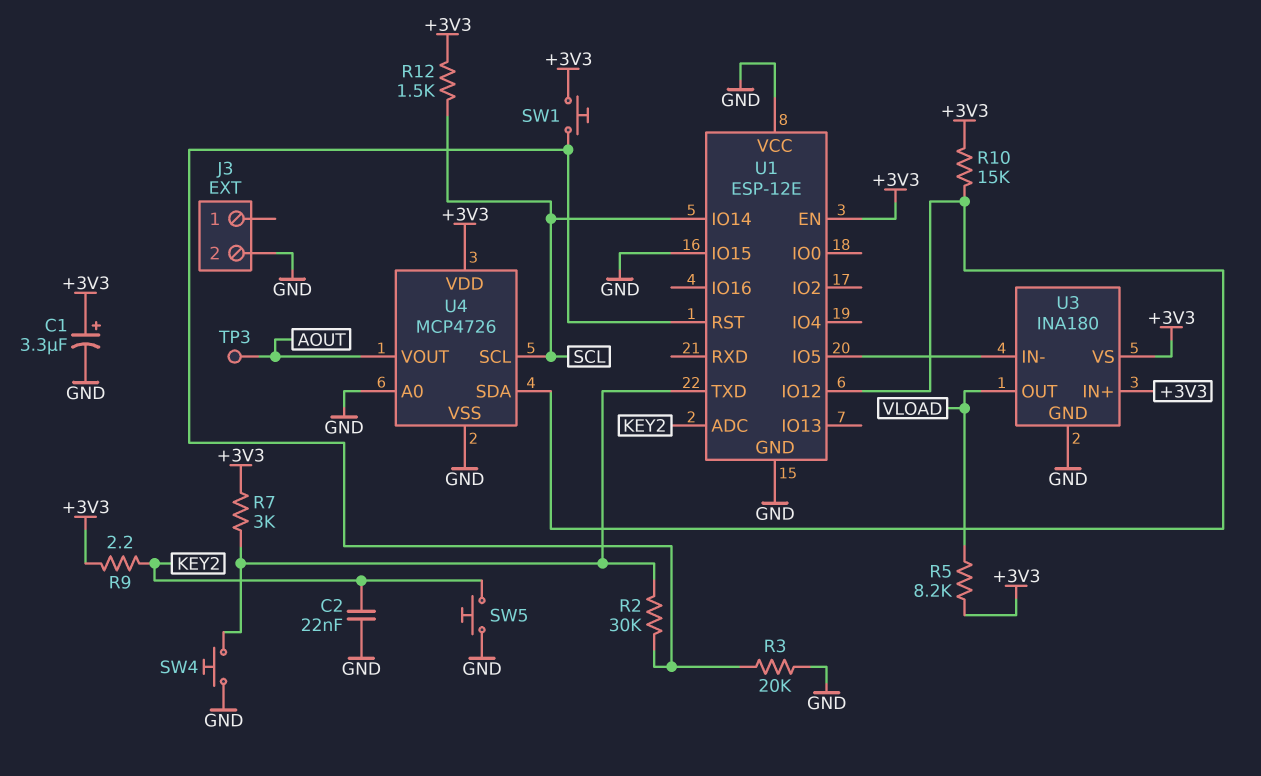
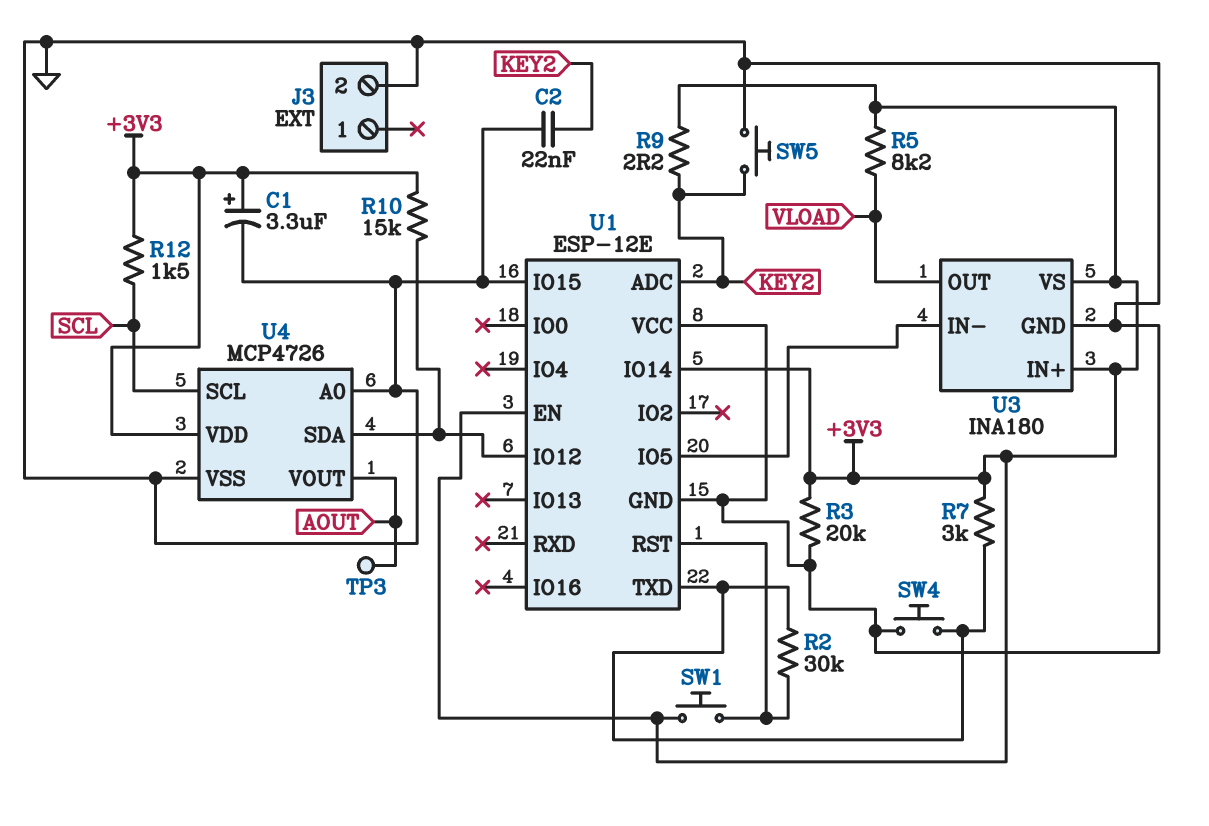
R3: 20k (GND, U1/RST) -> 20k (+3V3, GND)
U1 pin IO14: SCL -> +3V3

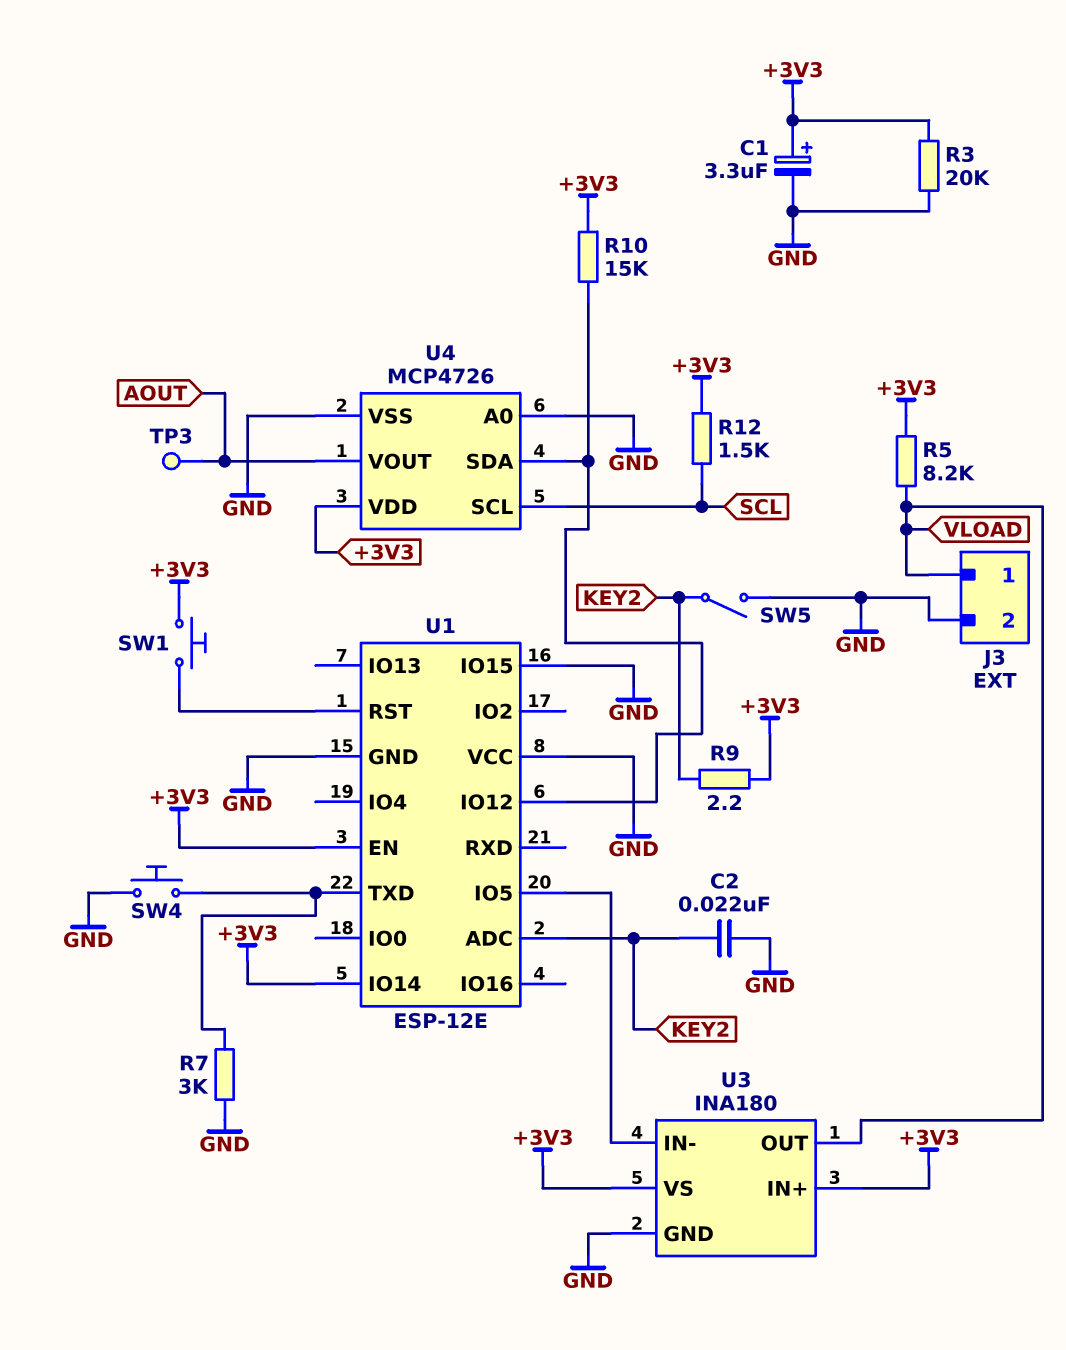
J3 pin 1: none -> VLOAD
R2: 30k (U1/RST, U1/TXD) -> none
R7: 3k (+3V3, U1/TXD) -> 3k (GND, U1/TXD)
SW5: button (GND, KEY2) -> switch (GND, KEY2)

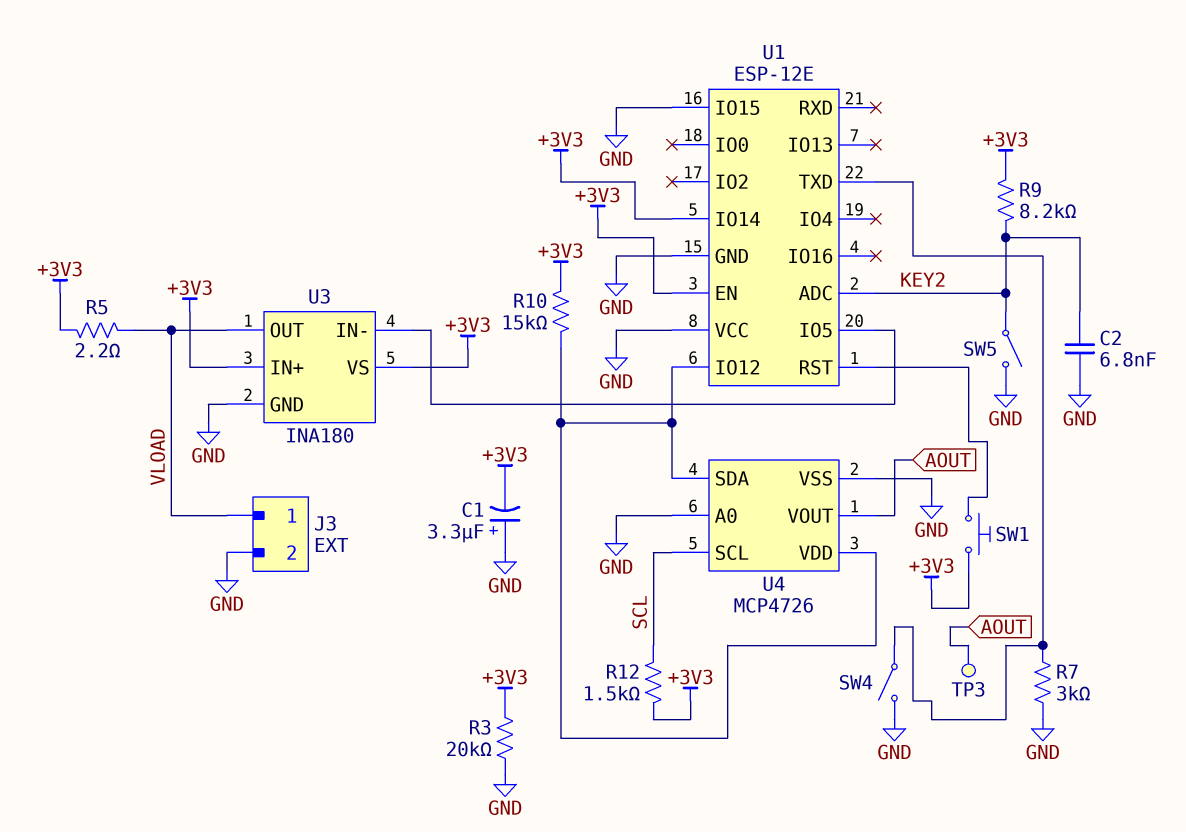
C1: 3.3uF (plus +3V3, minus GND) -> 3.3uF (plus GND, minus +3V3)
C2: 22nF (GND, KEY2) -> 6.8nF (GND, KEY2)
R5: 8.2k (+3V3, VLOAD) -> 2.2 (+3V3, VLOAD)
R9: 2.2 (+3V3, KEY2) -> 8.2k (+3V3, KEY2)
SW4: button (GND, U1/TXD) -> switch (GND, U1/TXD)
U4 pin VDD: +3V3 -> U1/IO12

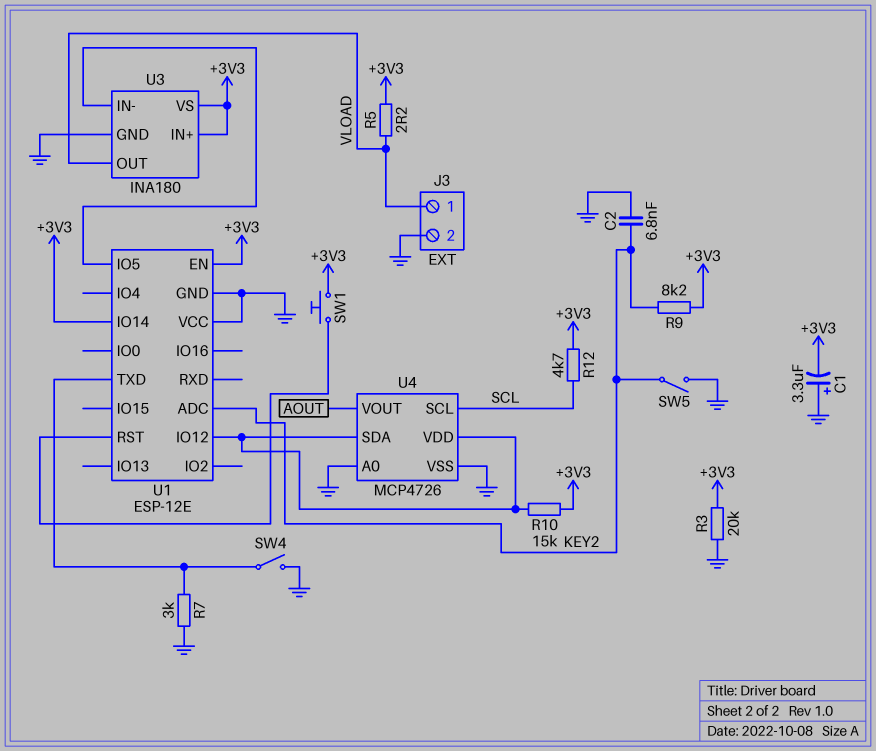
R12: 1.5k (+3V3, SCL) -> 4.7k (+3V3, SCL)
TP3: test point (AOUT) -> none
U1 pin IO15: GND -> none

